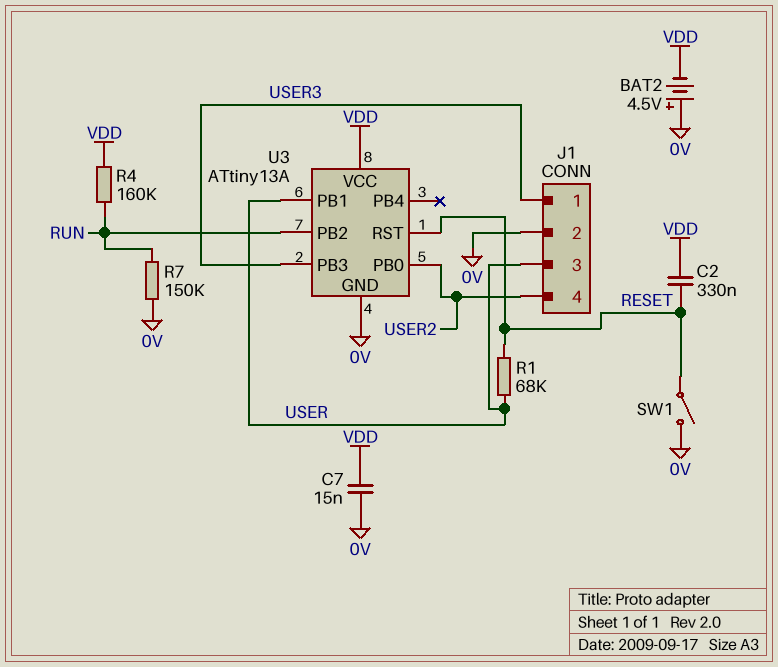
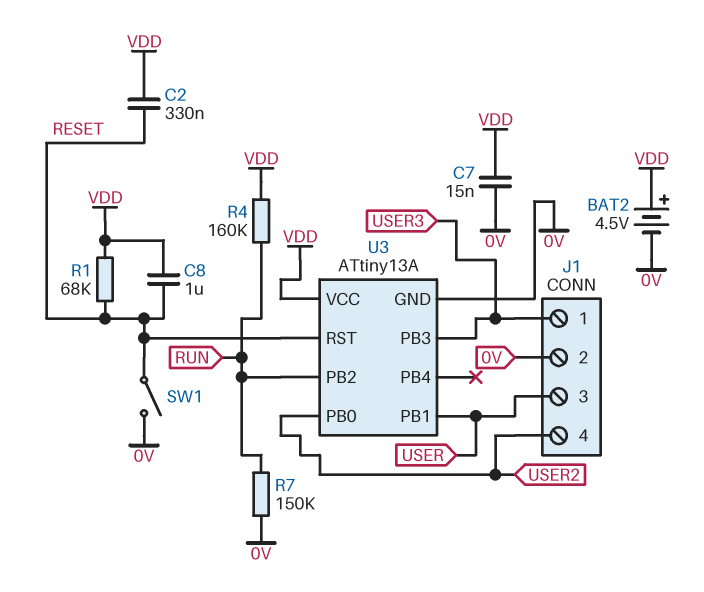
BAT2: 4.5V (plus 0V, minus VDD) -> 4.5V (plus VDD, minus 0V)
C8: none -> 1uF (RESET, VDD)
R1: 68k (RESET, USER) -> 68k (RESET, VDD)

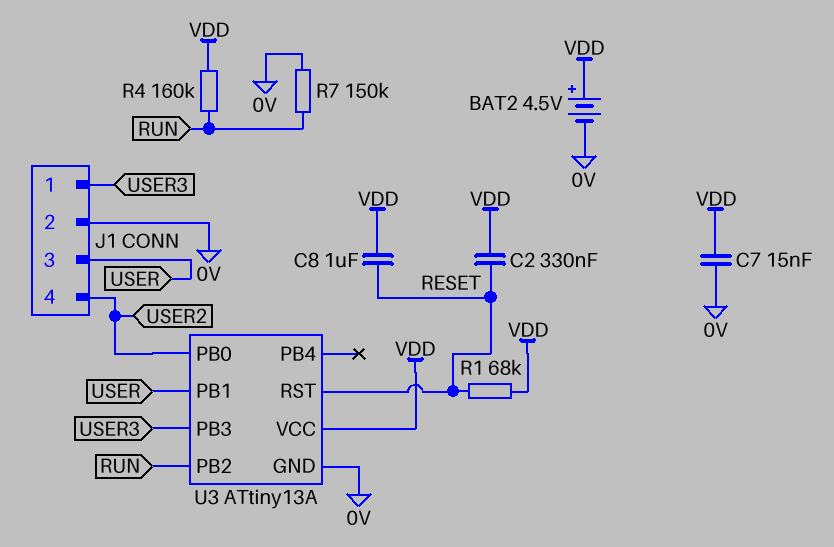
SW1: switch (0V, RESET) -> none

